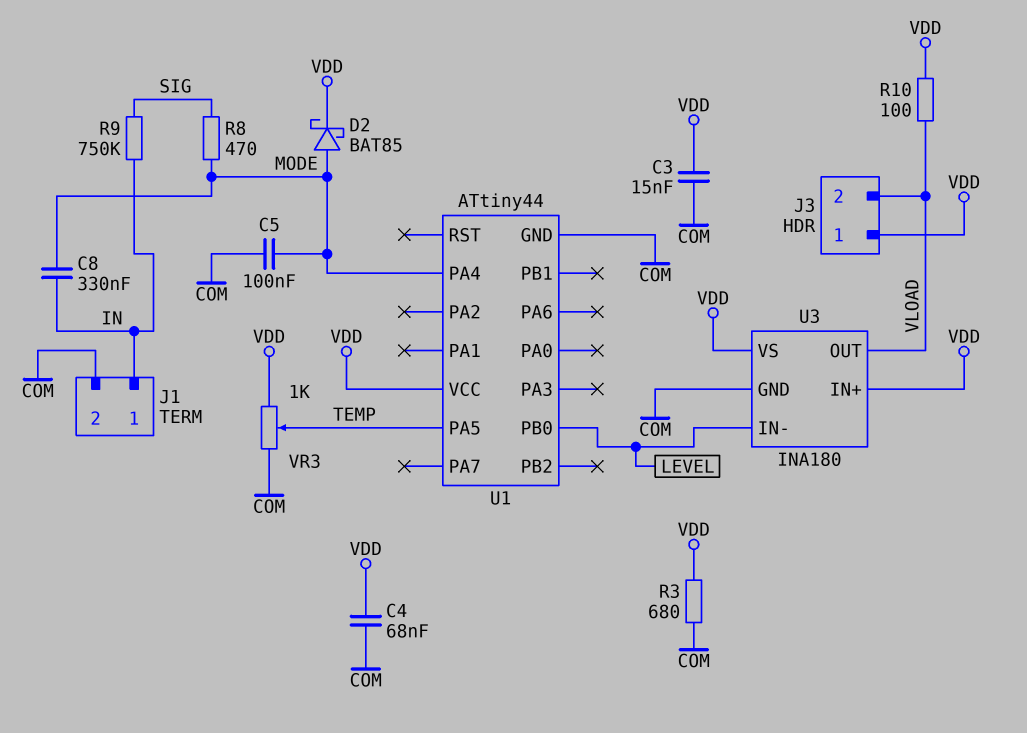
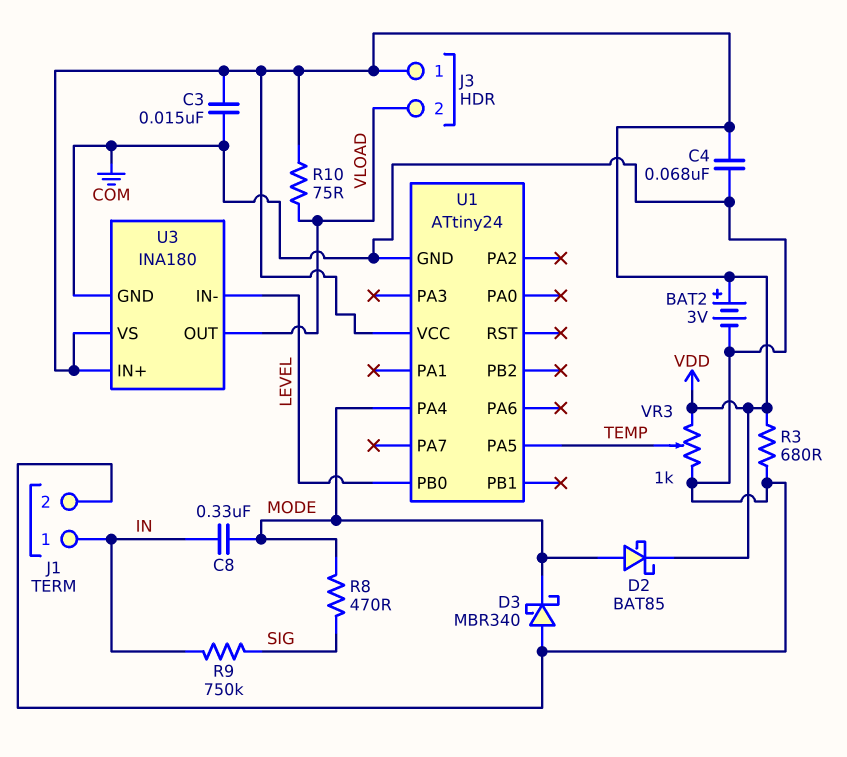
BAT2: none -> 3V (plus VDD, minus COM)
C5: 100nF (COM, MODE) -> none
D3: none -> schottky MBR340 (A COM, K MODE)
R10: 100 (VDD, VLOAD) -> 75 (VDD, VLOAD)
U1: ATtiny44 -> ATtiny24

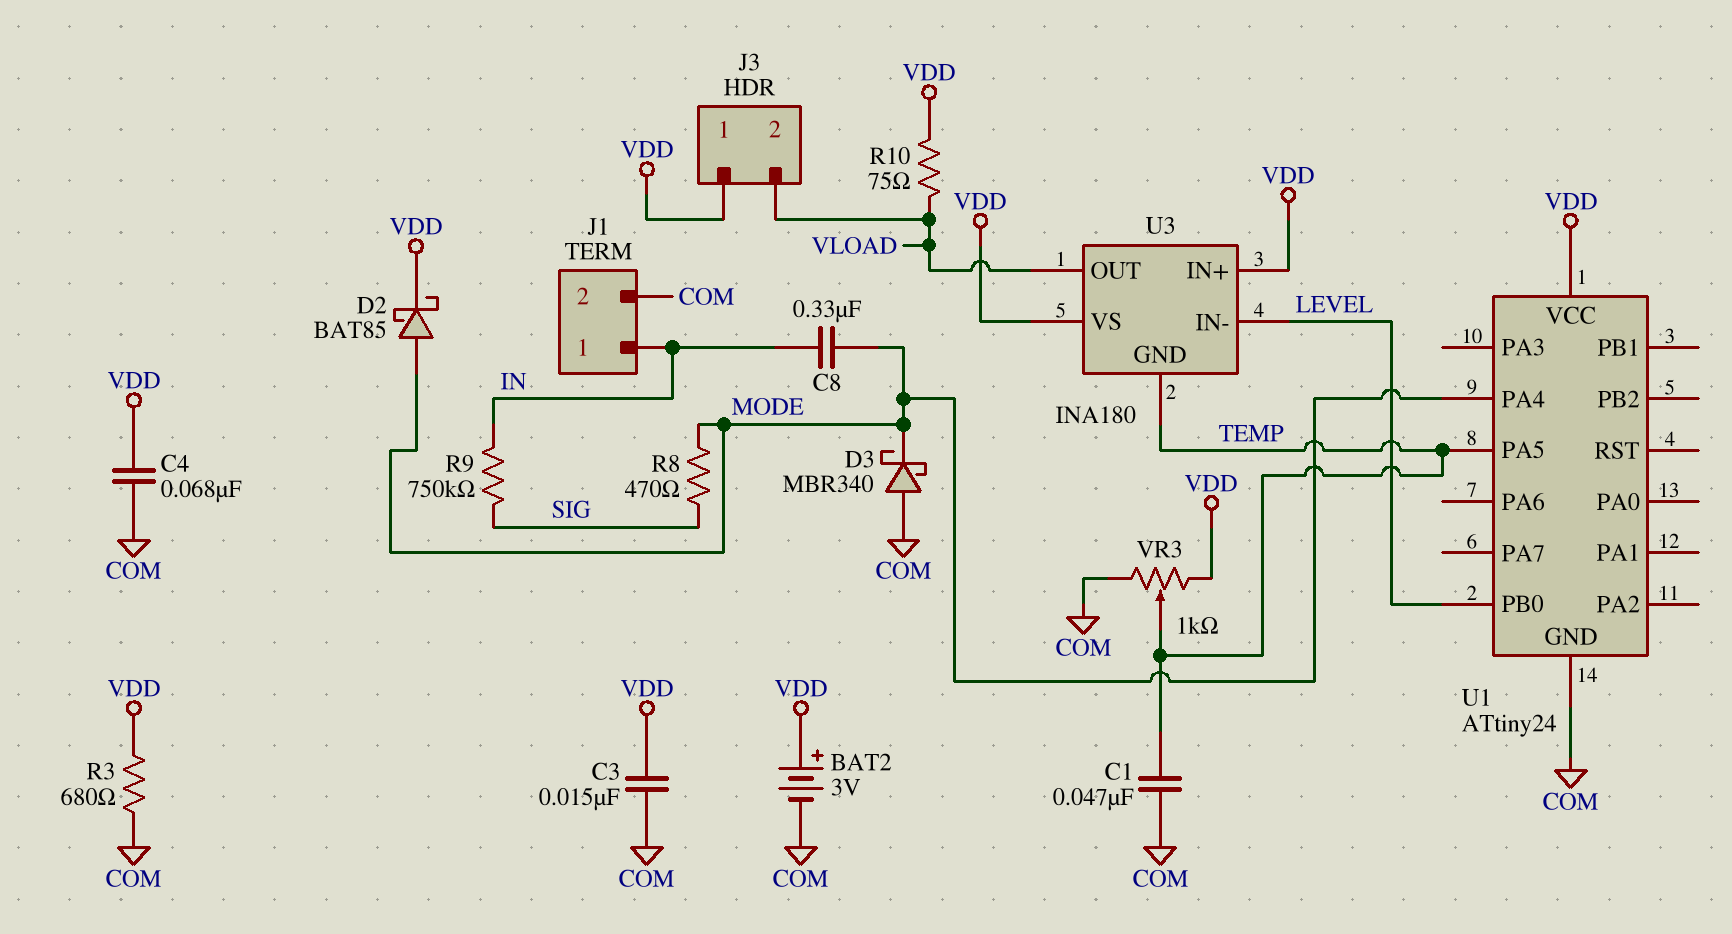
C1: none -> 47nF (COM, TEMP)
U3 pin GND: COM -> TEMP

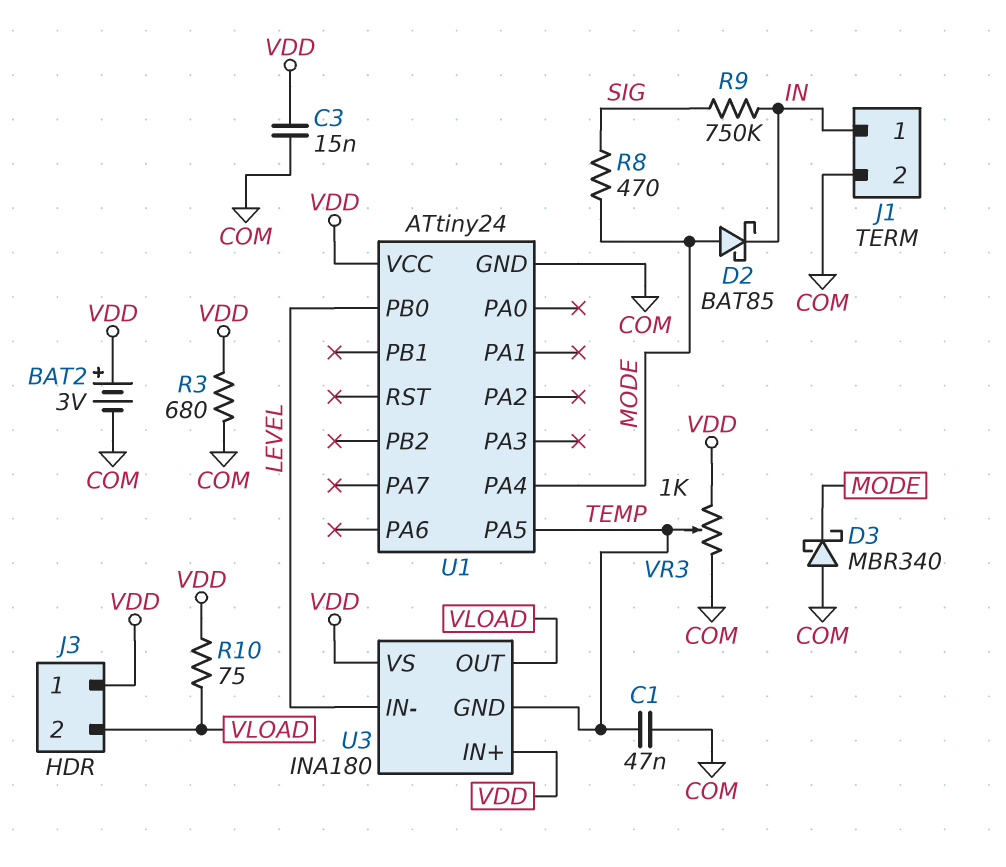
C4: 68nF (COM, VDD) -> none
C8: 330nF (IN, MODE) -> none
D2: schottky BAT85 (A MODE, K VDD) -> schottky BAT85 (A MODE, K IN)

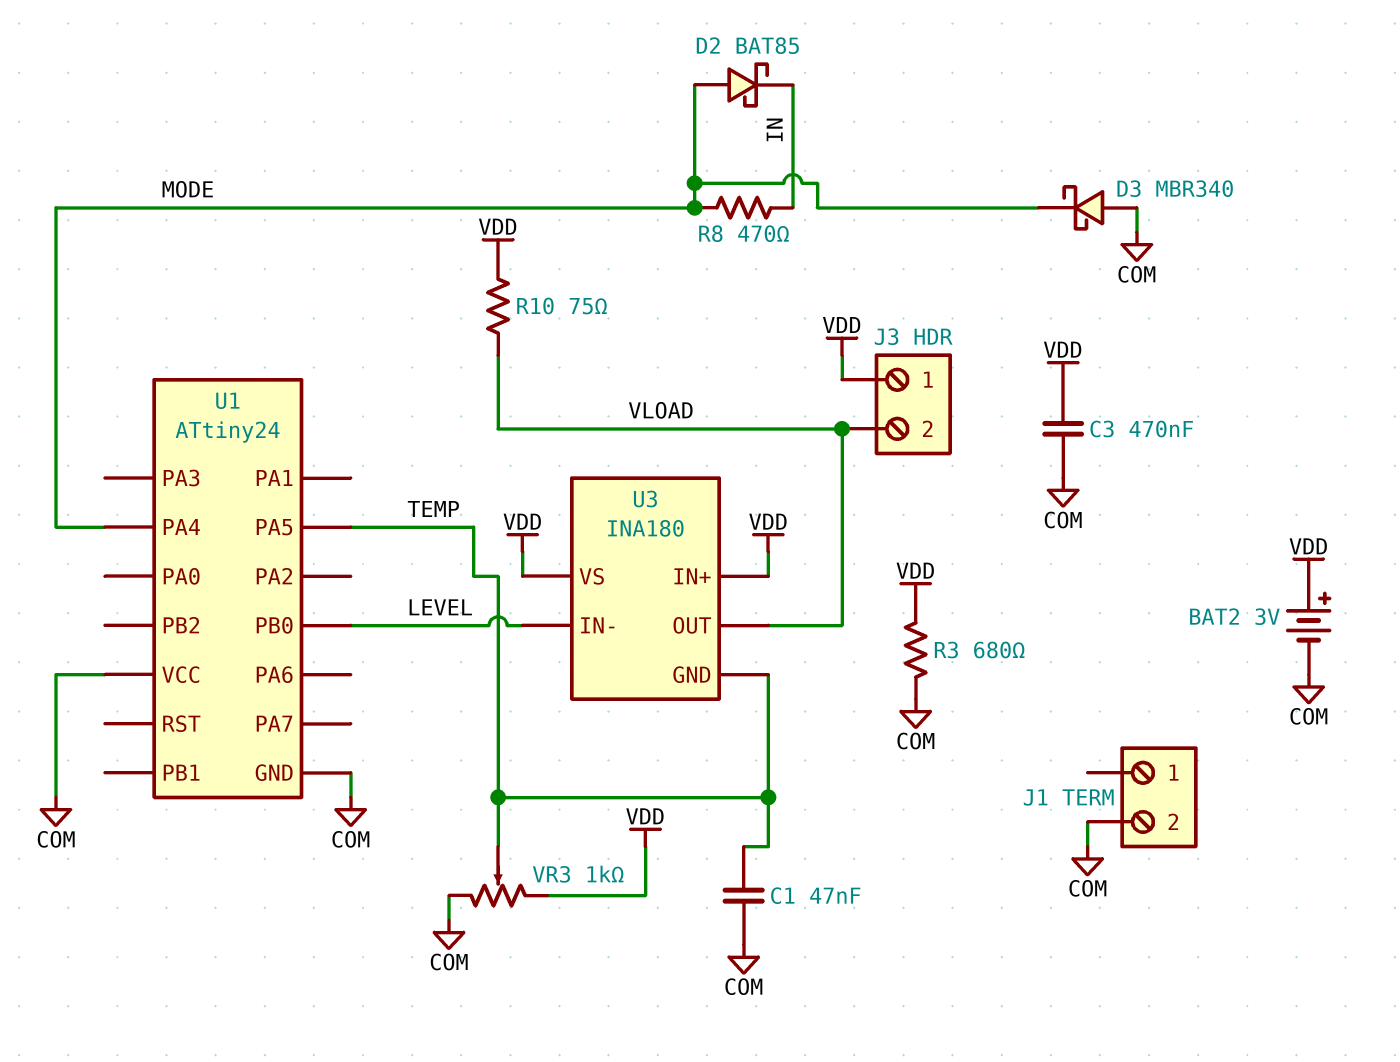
C3: 15nF (COM, VDD) -> 470nF (COM, VDD)
J1 pin 1: IN -> none
R8: 470 (MODE, SIG) -> 470 (IN, MODE)
R9: 750k (IN, SIG) -> none
U1 pin VCC: VDD -> COM

